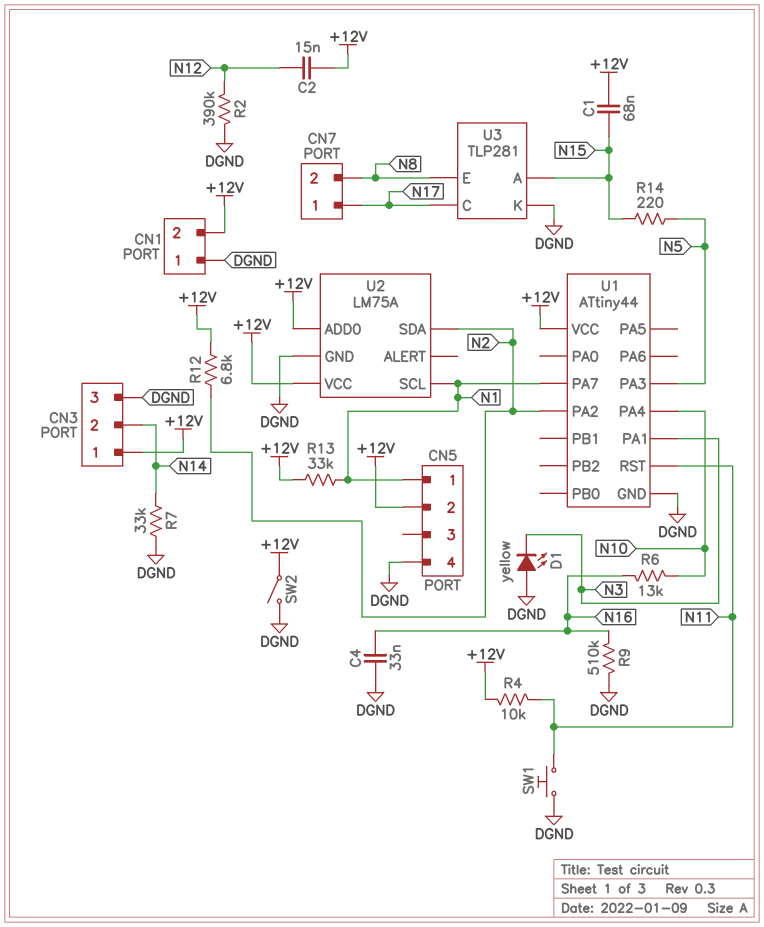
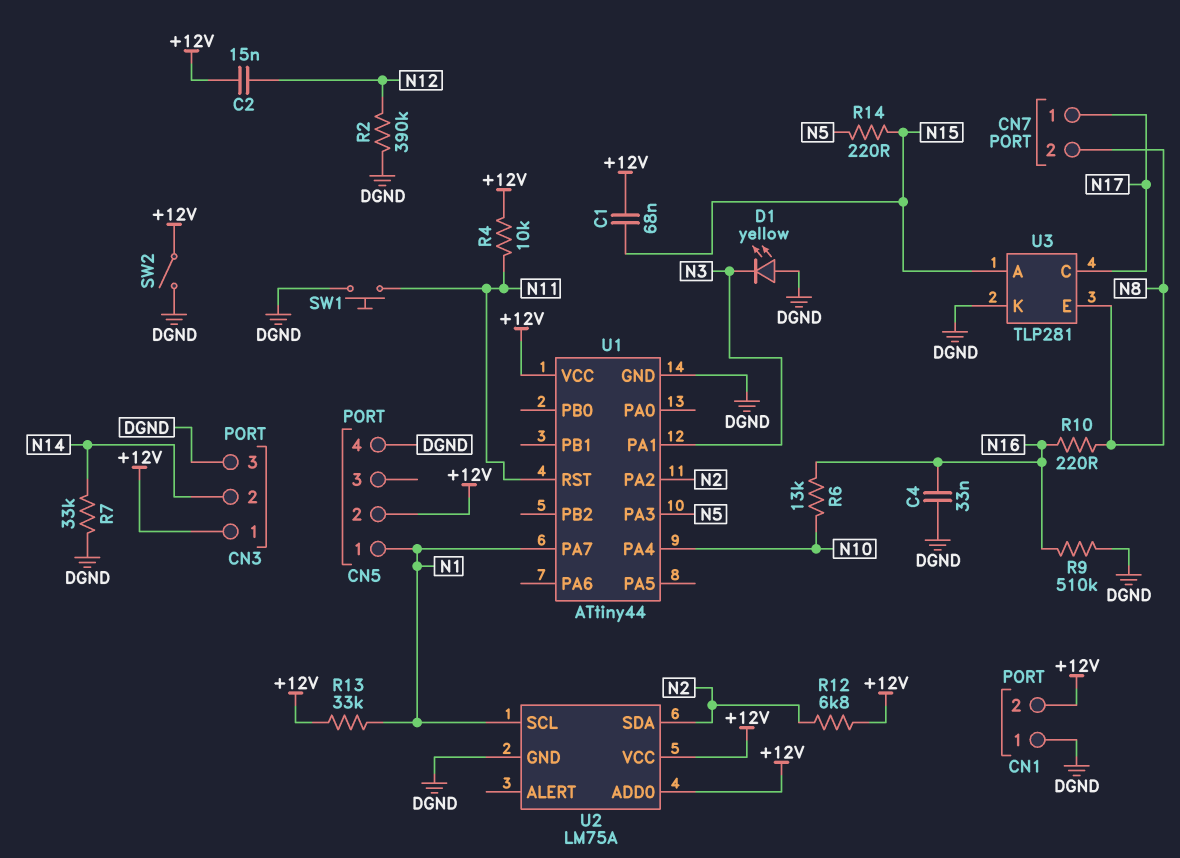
R10: none -> 220 (N8, N16)

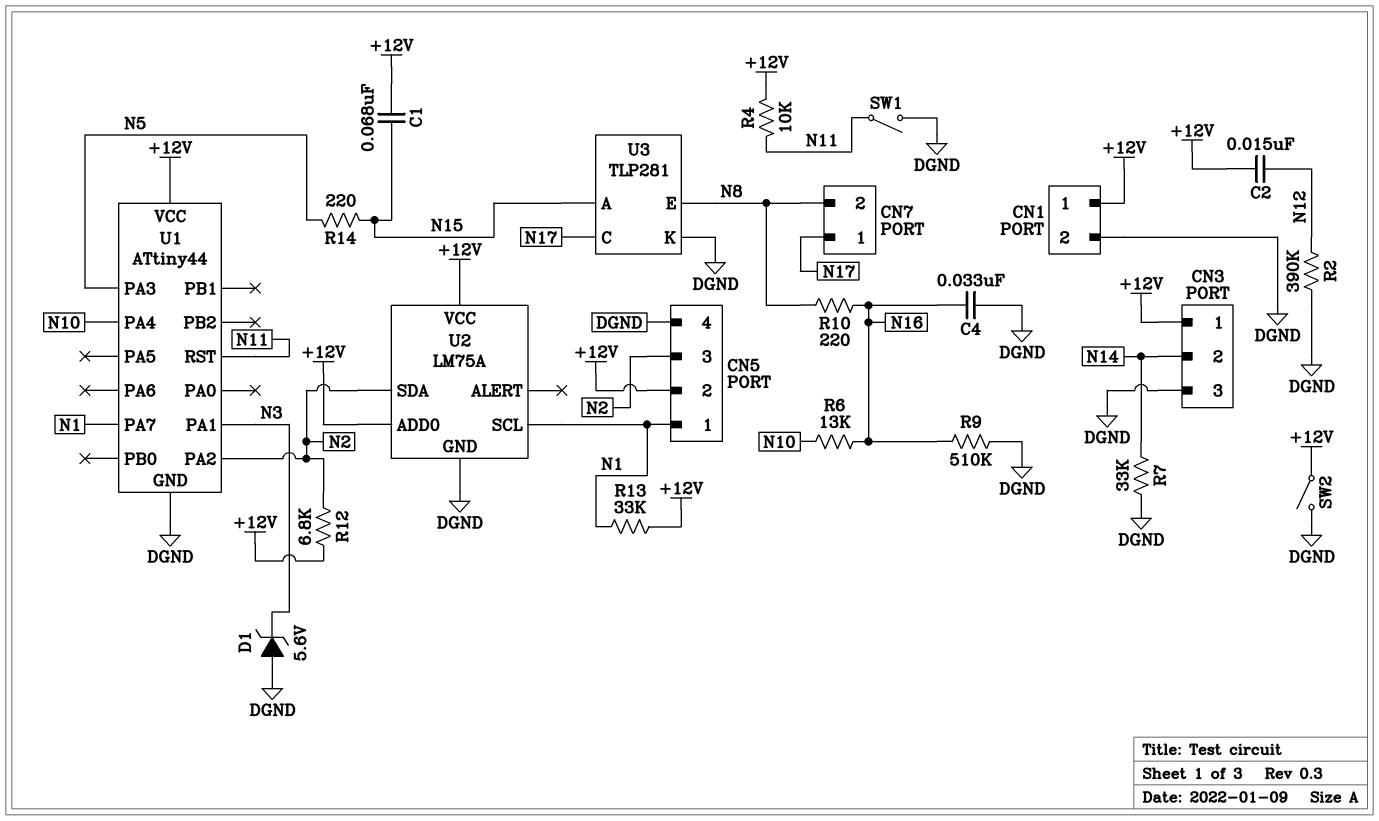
CN1 pin 1: DGND -> +12V
CN1 pin 2: +12V -> DGND
CN5 pin 3: none -> N2
D1: LED yellow (A DGND, K N3) -> zener 5.6V (A DGND, K N3)
SW1: button (DGND, N11) -> switch (DGND, N11)

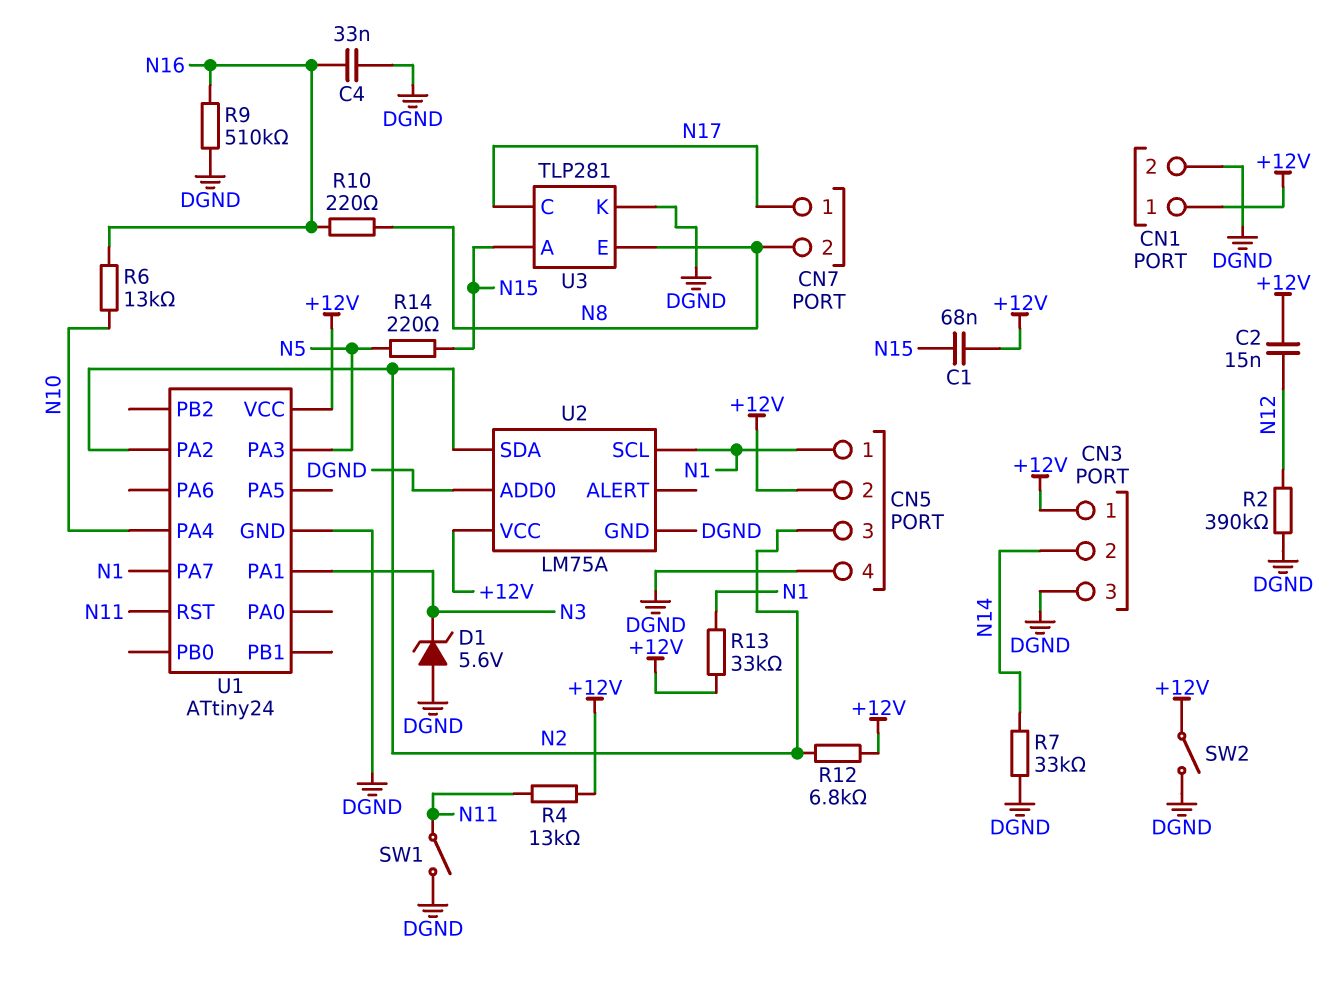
R4: 10k (+12V, N11) -> 13k (+12V, N11)
U1: ATtiny44 -> ATtiny24
U2 pin ADD0: +12V -> DGND

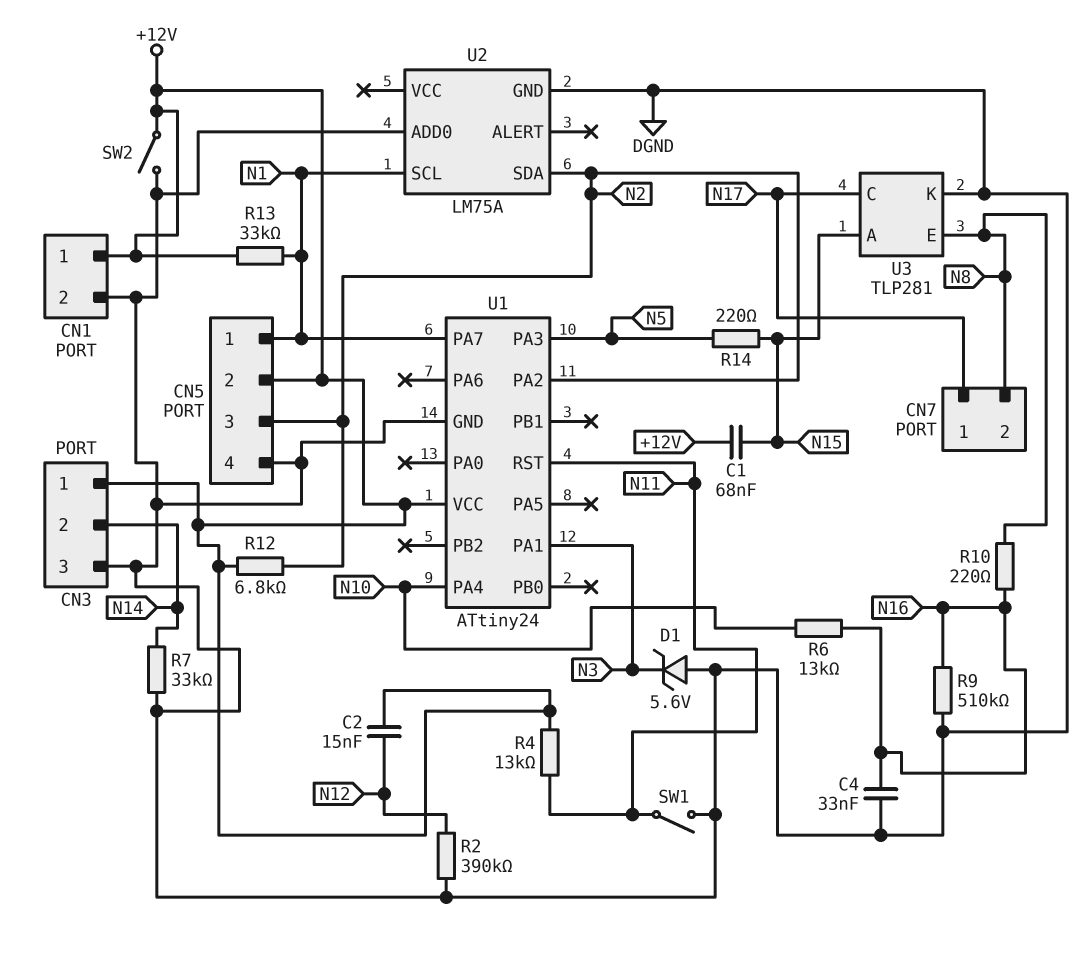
U2 pin VCC: +12V -> none

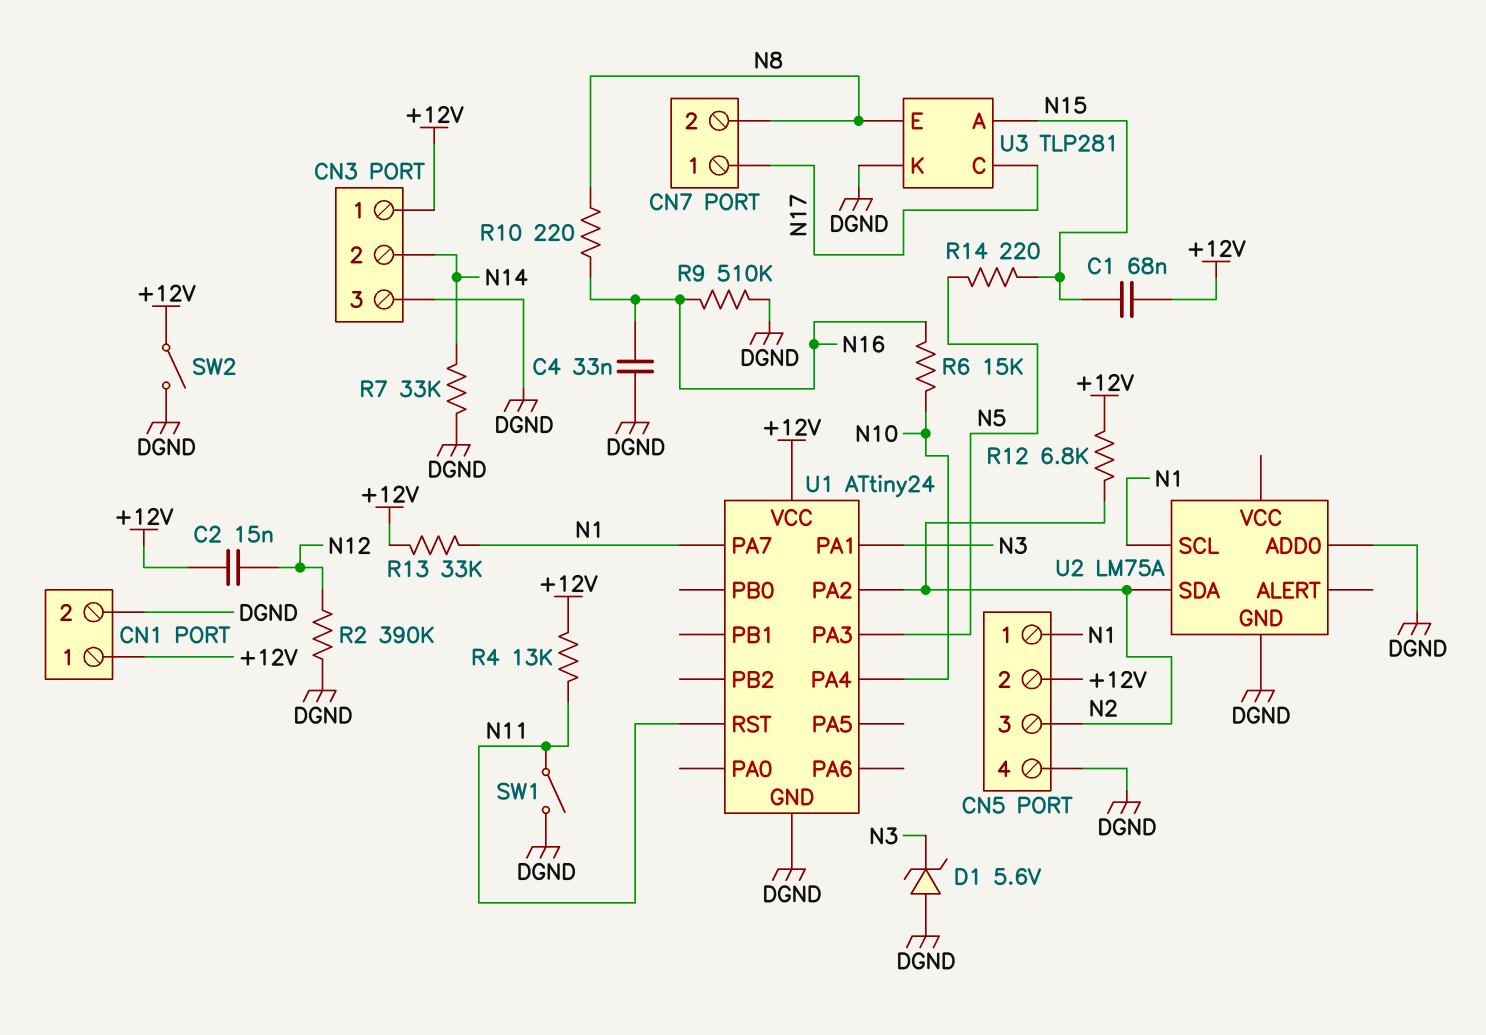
R6: 13k (N10, N16) -> 15k (N10, N16)

